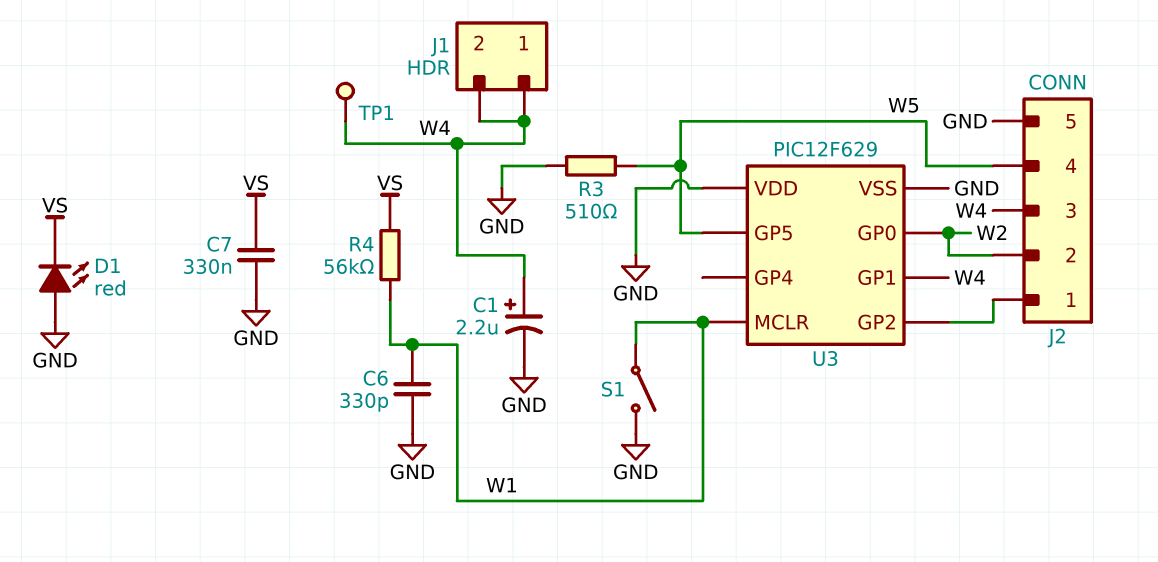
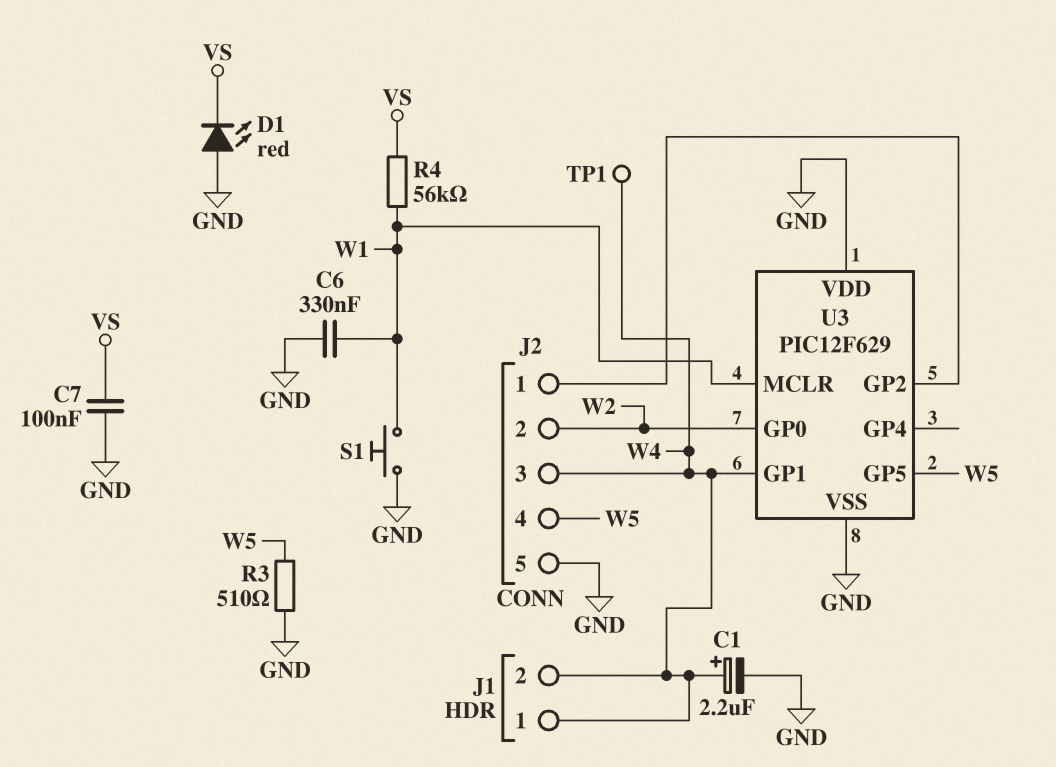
C6: 330pF (GND, W1) -> 330nF (GND, W1)
C7: 330nF (GND, VS) -> 100nF (GND, VS)
S1: switch (GND, W1) -> button (GND, W1)

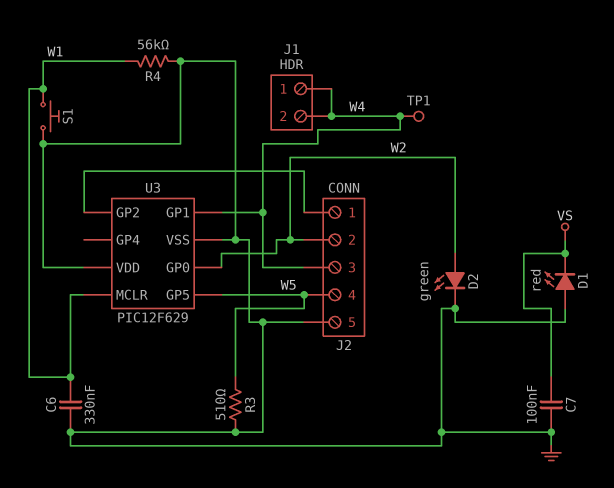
C1: 2.2uF (plus W4, minus GND) -> none
D2: none -> LED green (A W2, K GND)
R4: 56k (VS, W1) -> 56k (GND, W1)

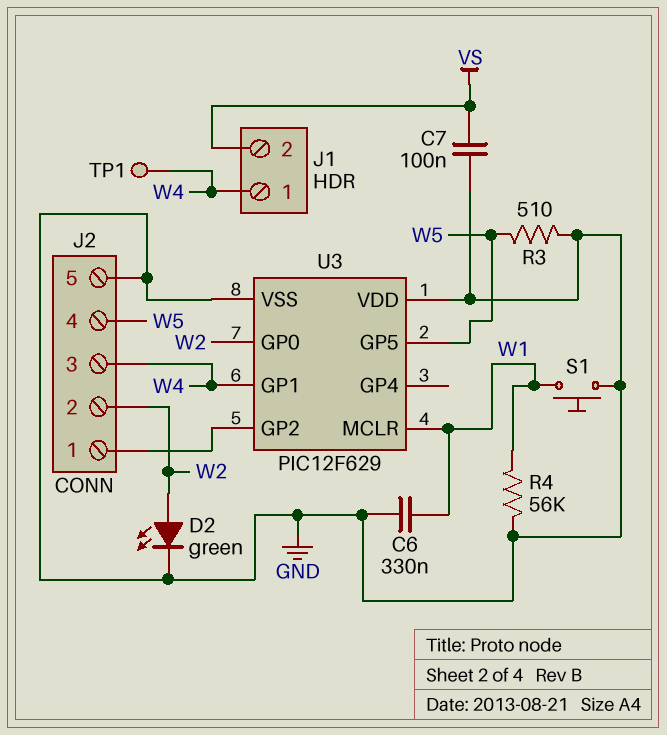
D1: LED red (A GND, K VS) -> none
J1 pin 2: W4 -> VS

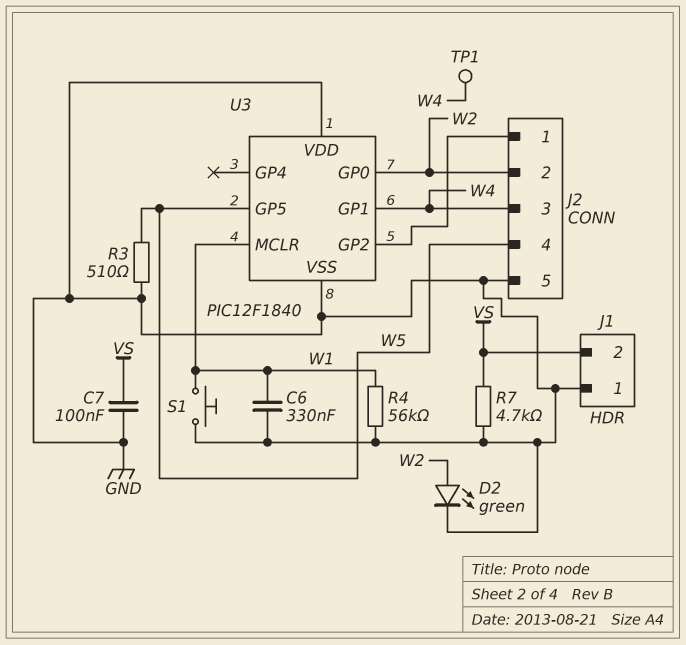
J1 pin 1: W4 -> GND
R7: none -> 4.7k (GND, VS)
U3: PIC12F629 -> PIC12F1840

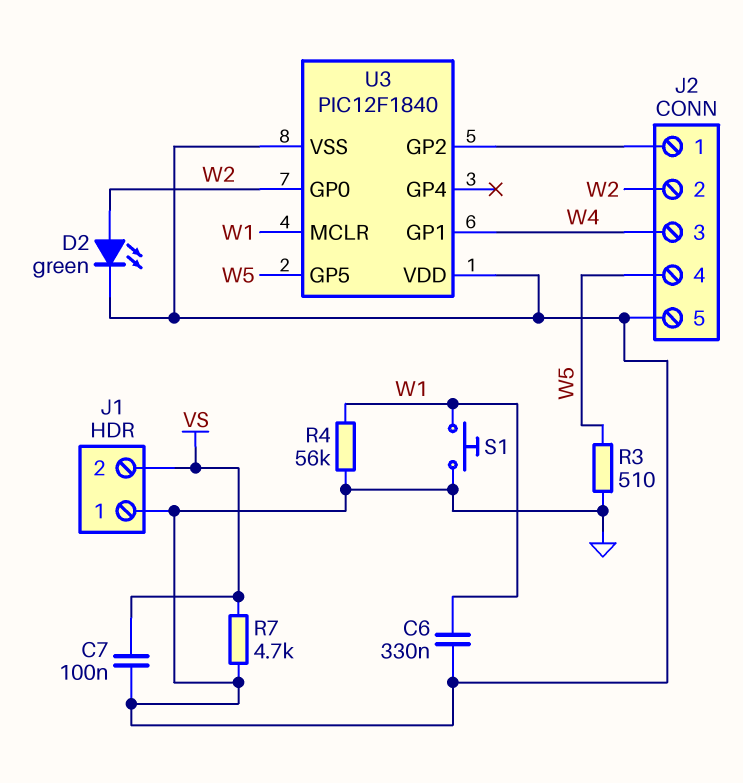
TP1: test point (W4) -> none

